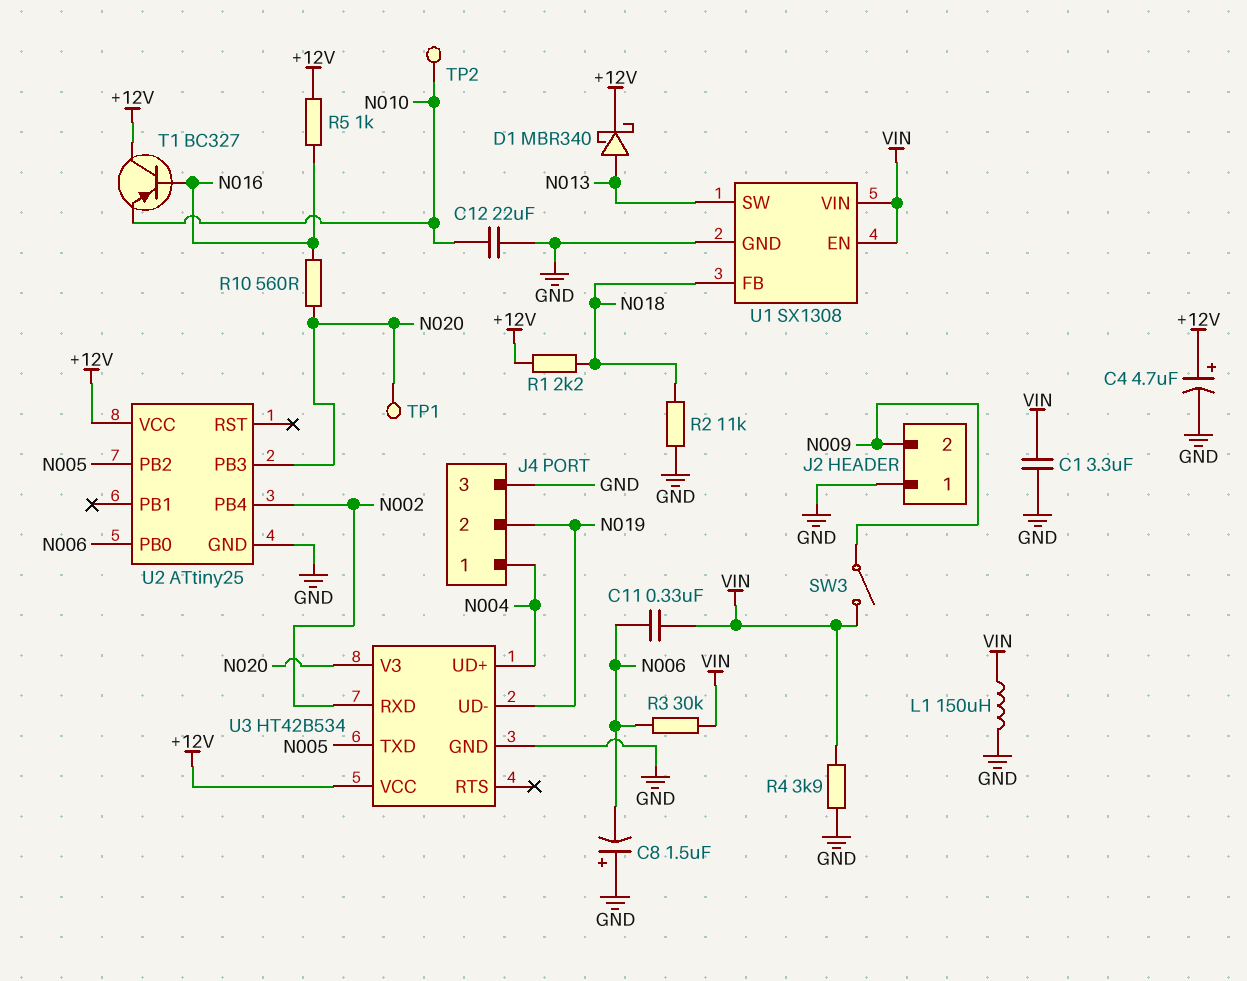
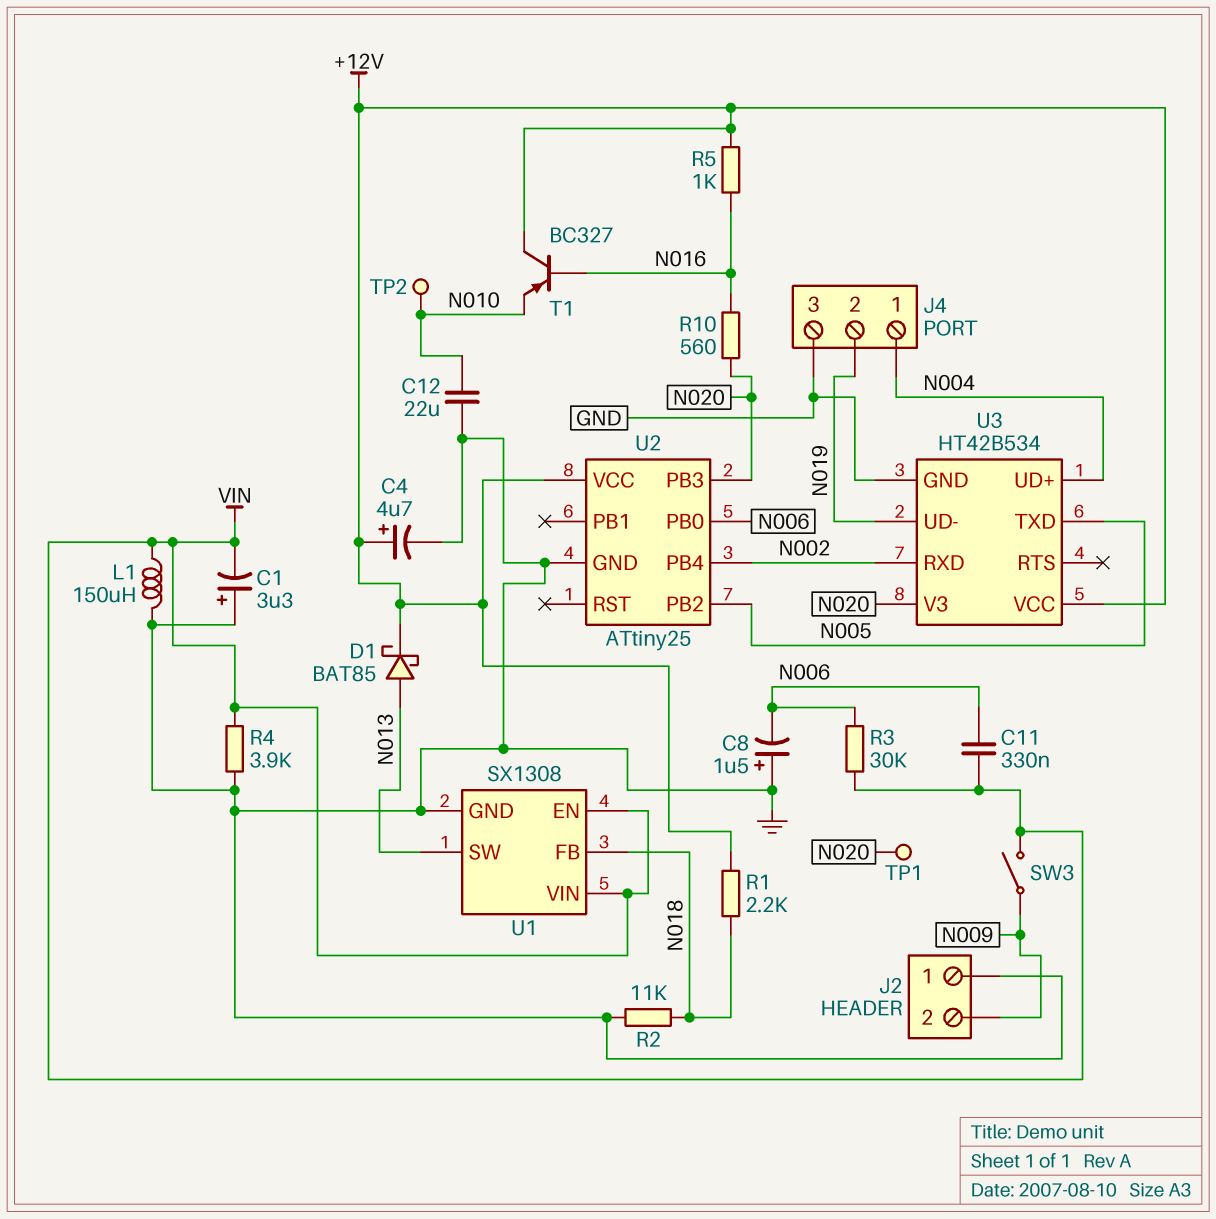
C1: 3.3uF (GND, VIN) -> 3.3uF (plus GND, minus VIN)
D1: schottky MBR340 (A N013, K +12V) -> schottky BAT85 (A N013, K +12V)

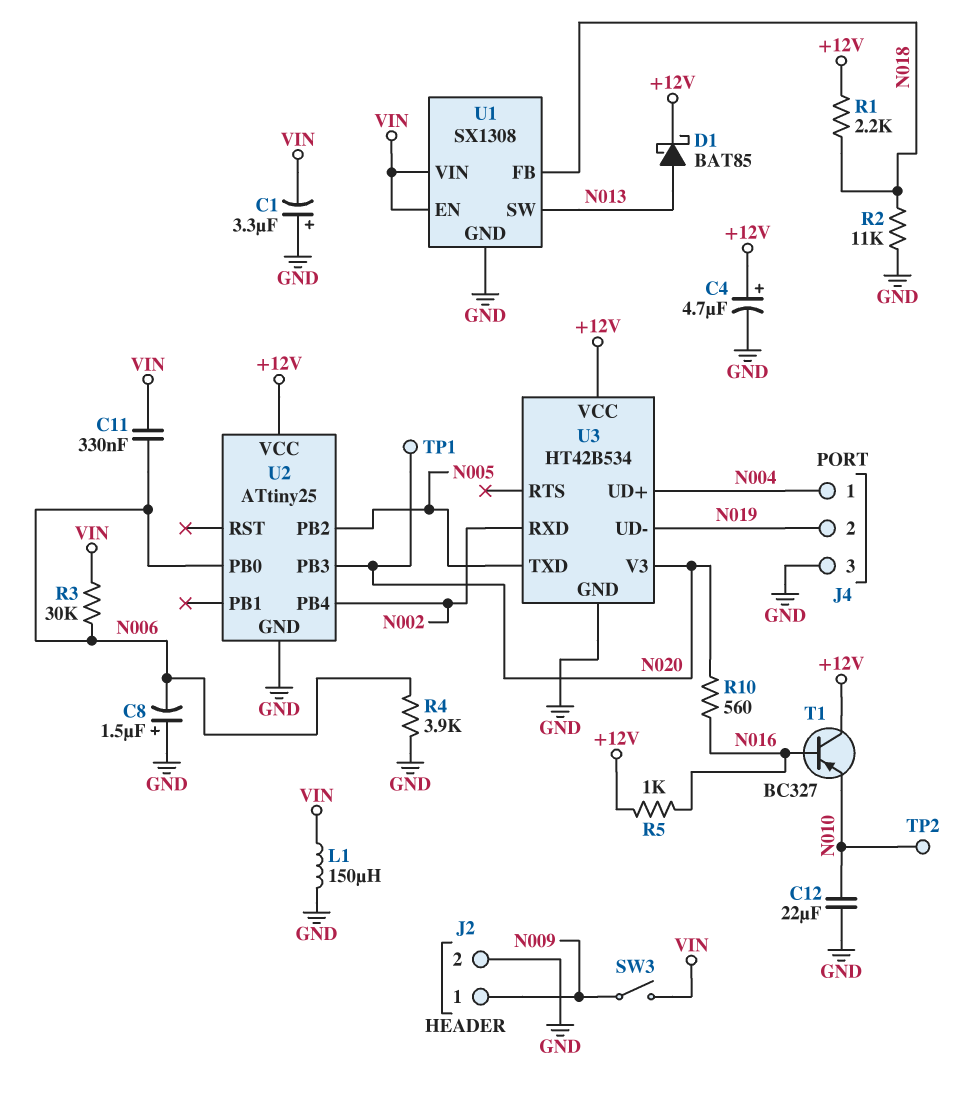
J2 pin 1: GND -> N009
J2 pin 2: N009 -> GND
R4: 3.9k (GND, VIN) -> 3.9k (GND, N006)

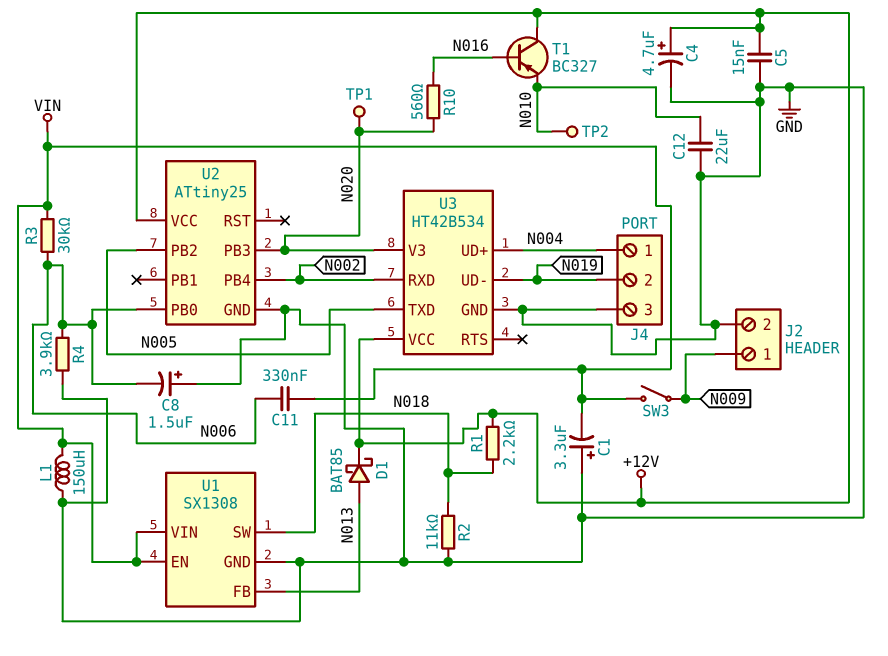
C5: none -> 15nF (+12V, GND)
R5: 1k (+12V, N016) -> none
U1 pin FB: N018 -> N013
U1 pin SW: N013 -> N018

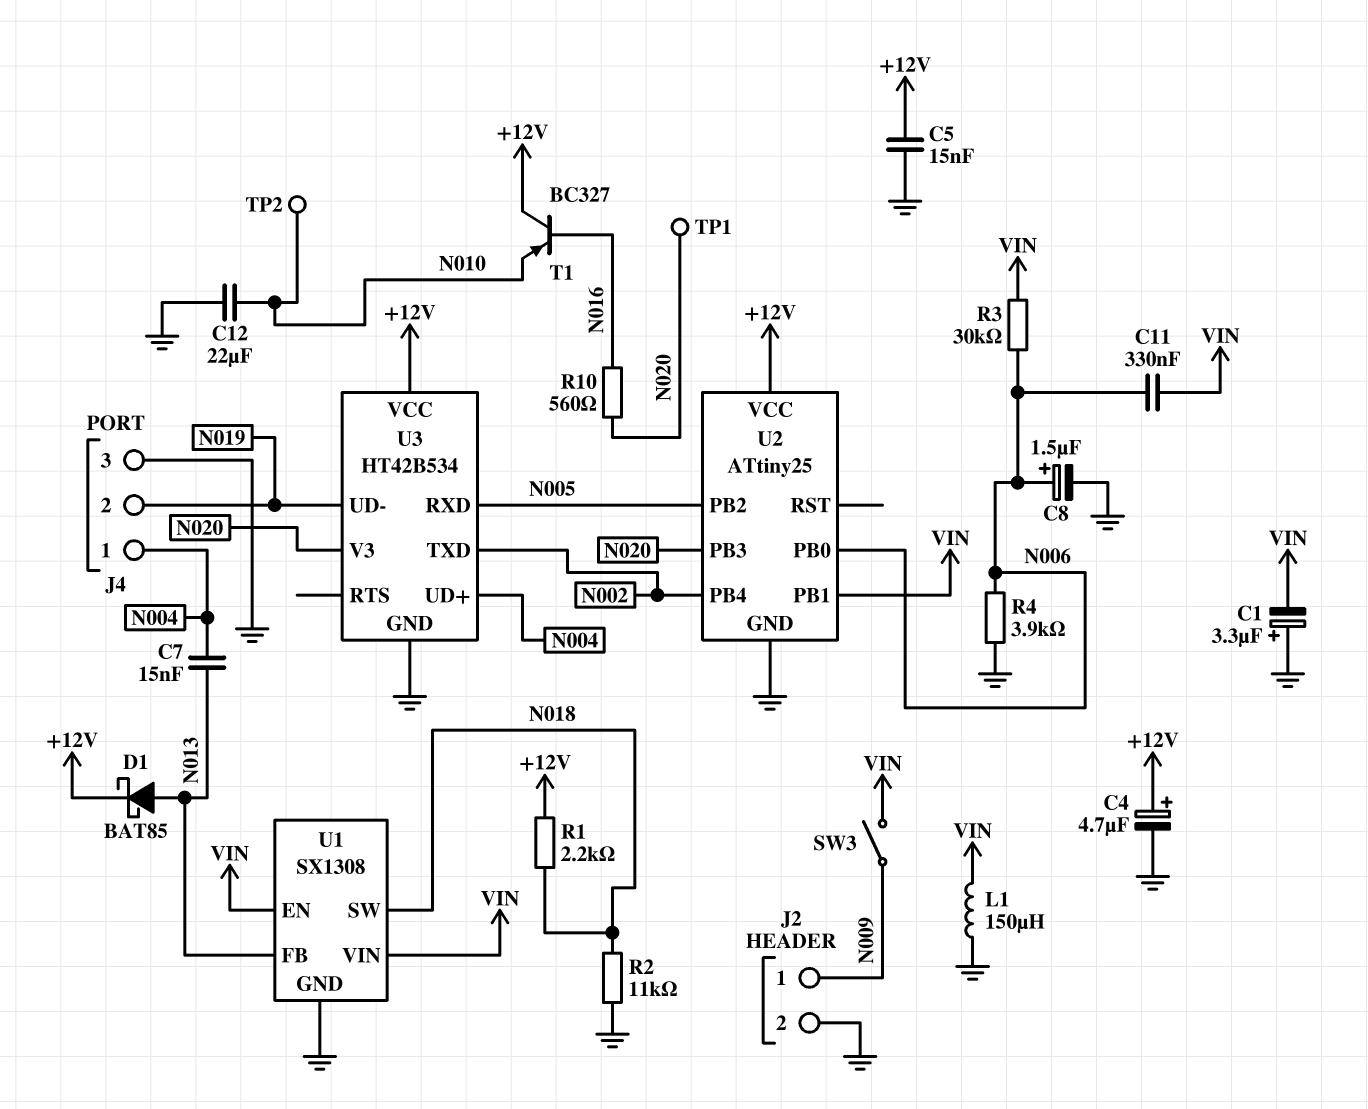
C7: none -> 15nF (N004, N013)
C8: 1.5uF (plus GND, minus N006) -> 1.5uF (plus N006, minus GND)
U2 pin PB1: none -> VIN
U3 pin RXD: N002 -> N005
U3 pin TXD: N005 -> N002

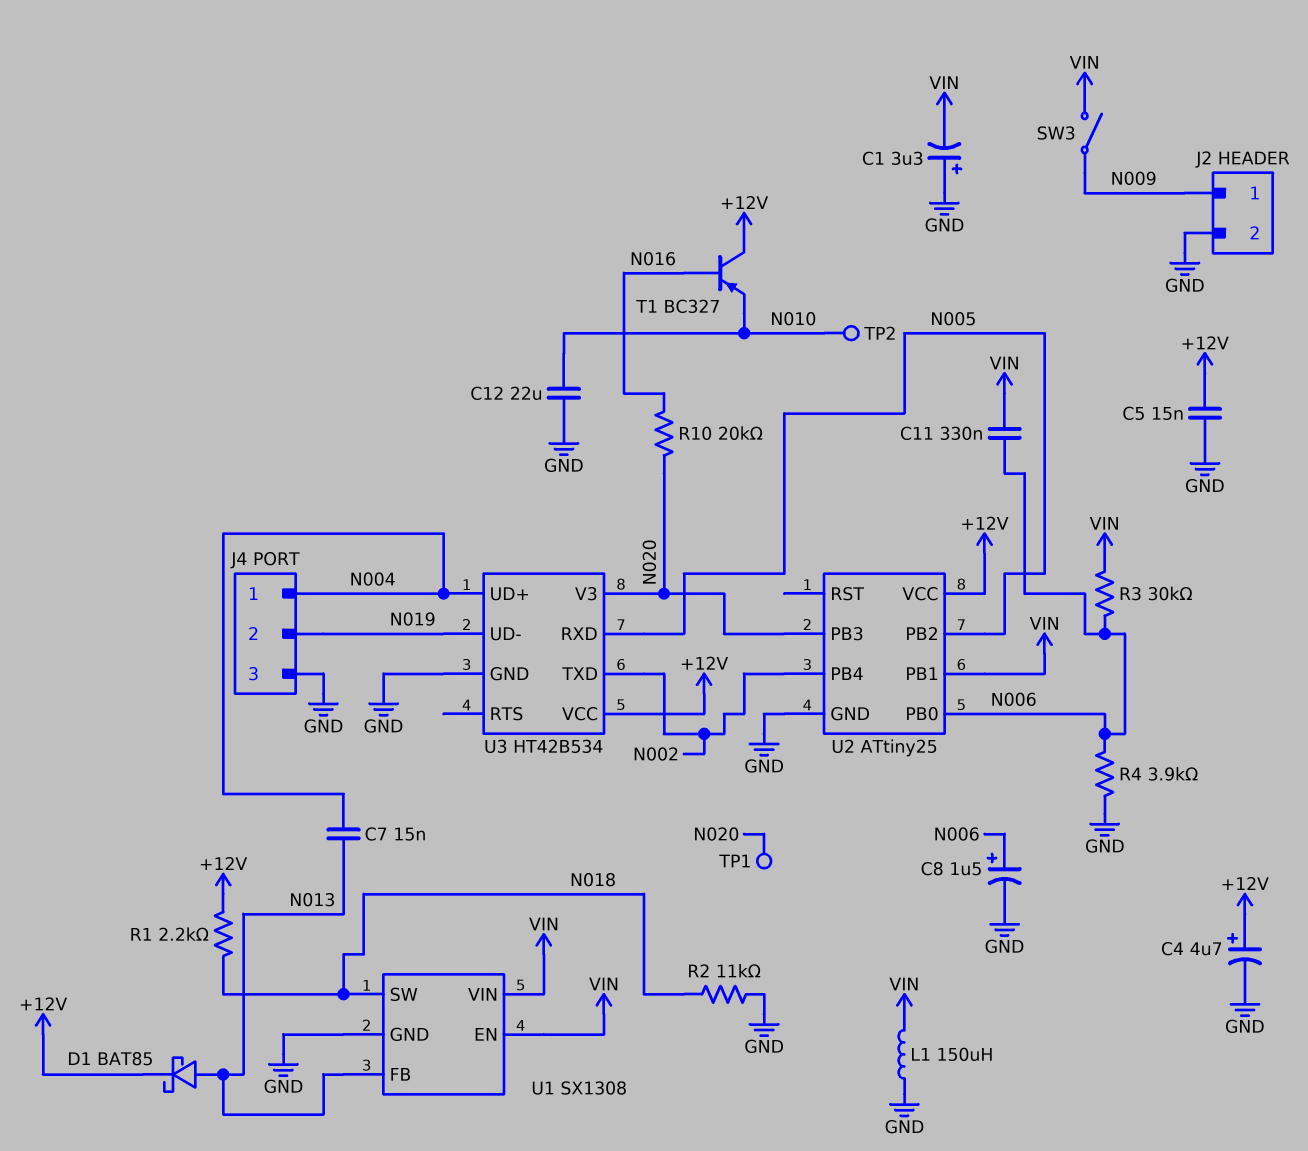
R10: 560 (N016, N020) -> 20k (N016, N020)

